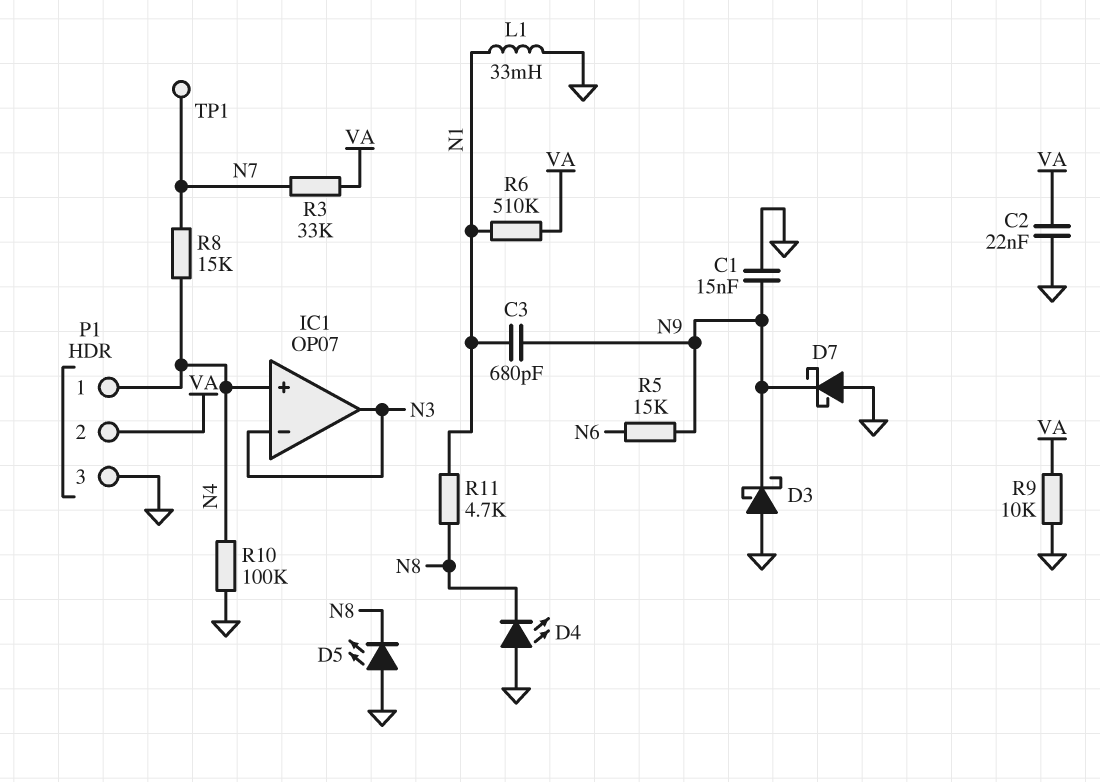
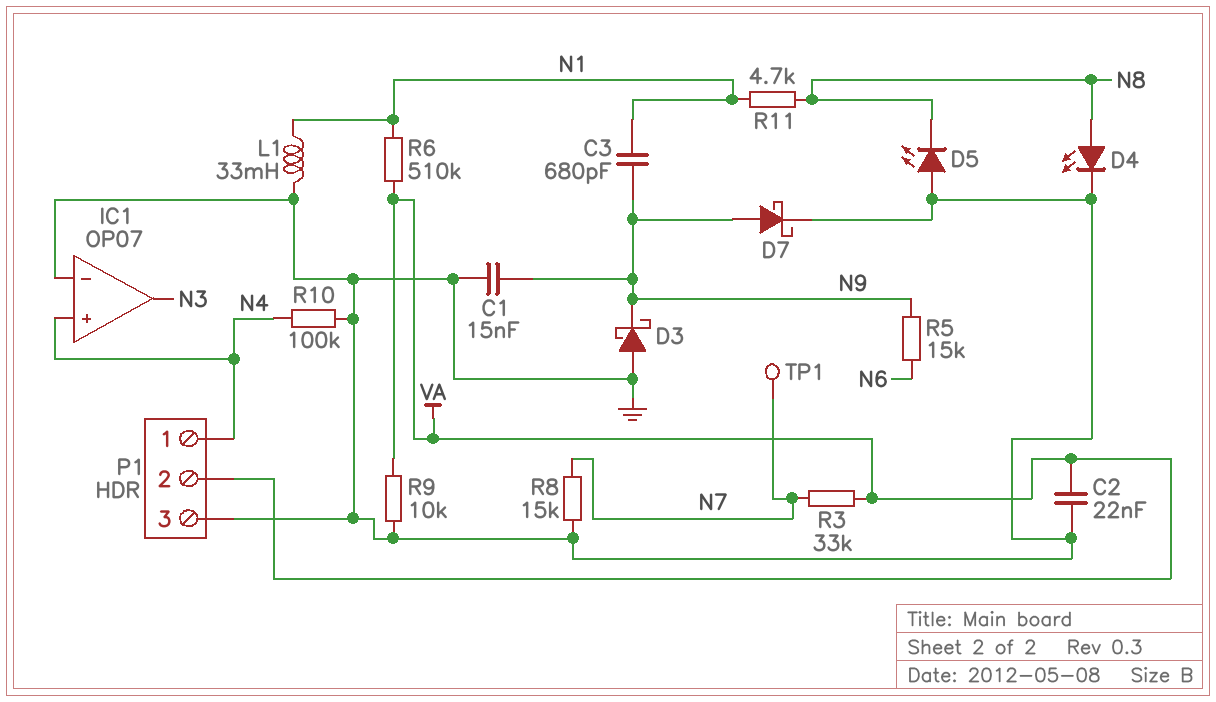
D4: LED (A GND, K N8) -> LED (A N8, K GND)
D7: schottky (A GND, K N9) -> schottky (A N9, K GND)
IC1 pin in-: N3 -> GND
R8: 15k (N4, N7) -> 15k (GND, N7)

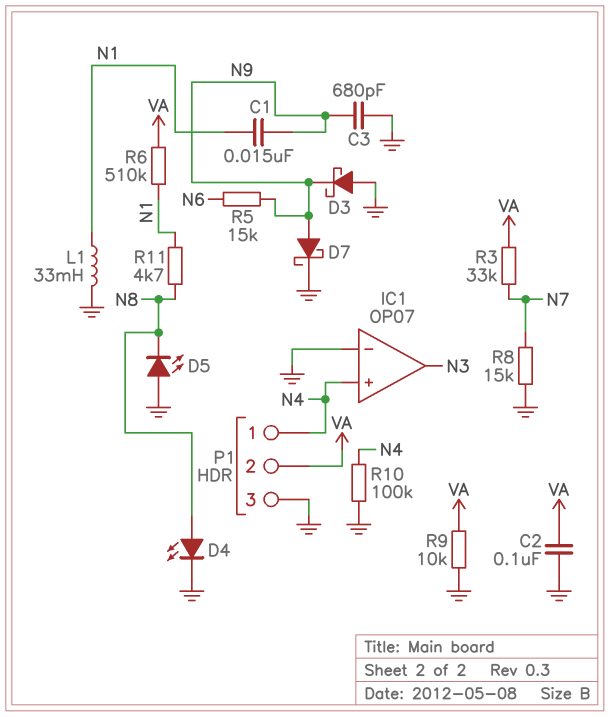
C1: 15nF (GND, N9) -> 15nF (N1, N9)
C2: 22nF (GND, VA) -> 100nF (GND, VA)
C3: 680pF (N1, N9) -> 680pF (GND, N9)
TP1: test point (N7) -> none

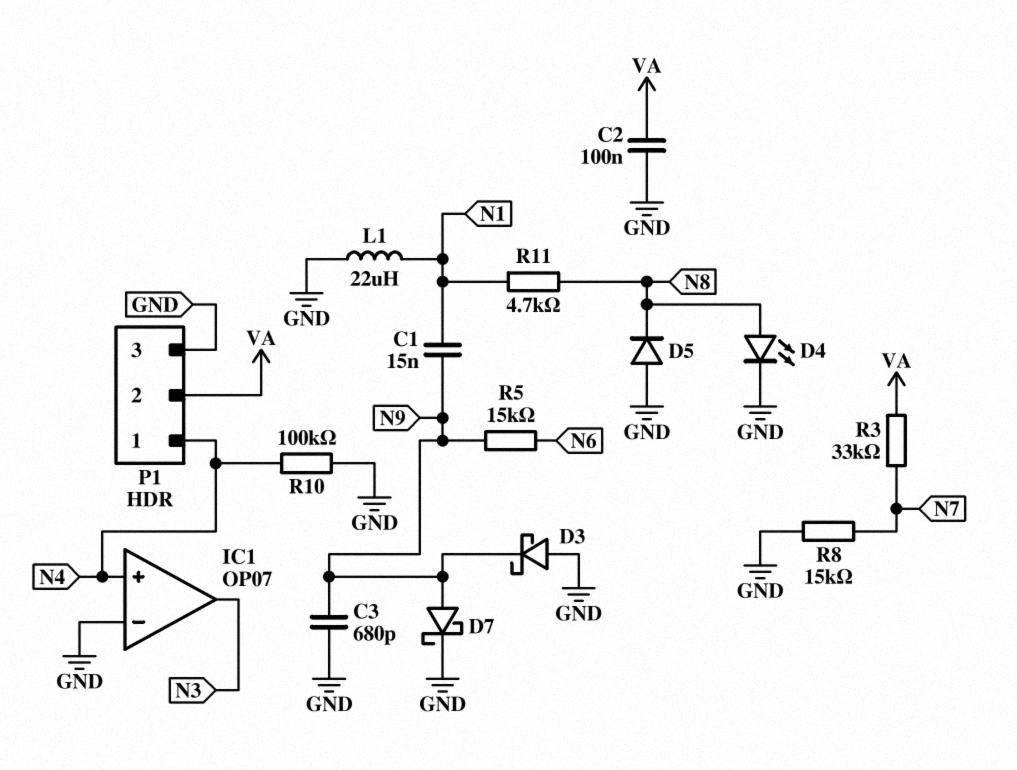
D5: LED (A GND, K N8) -> diode (A GND, K N8)
L1: 33mH (GND, N1) -> 22uH (GND, N1)
R6: 510k (N1, VA) -> none
R9: 10k (GND, VA) -> none

